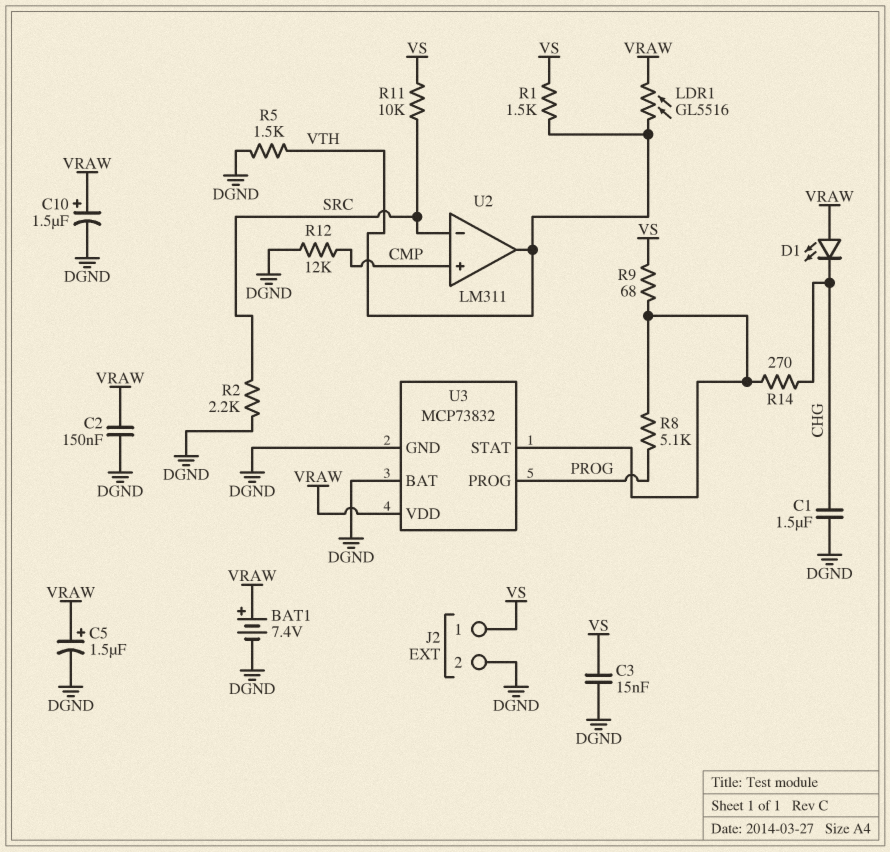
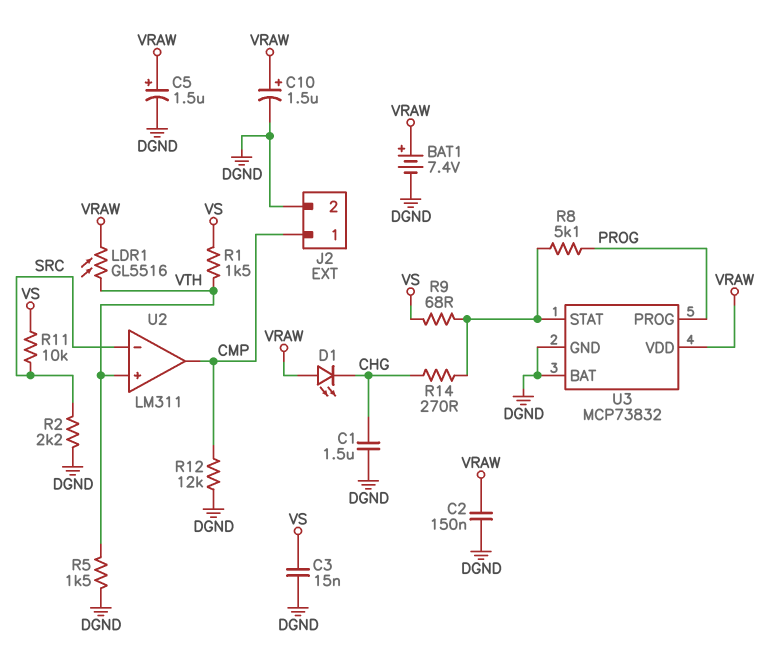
J2 pin 1: VS -> CMP
U2 pin in+: CMP -> VTH
U2 pin out: VTH -> CMP

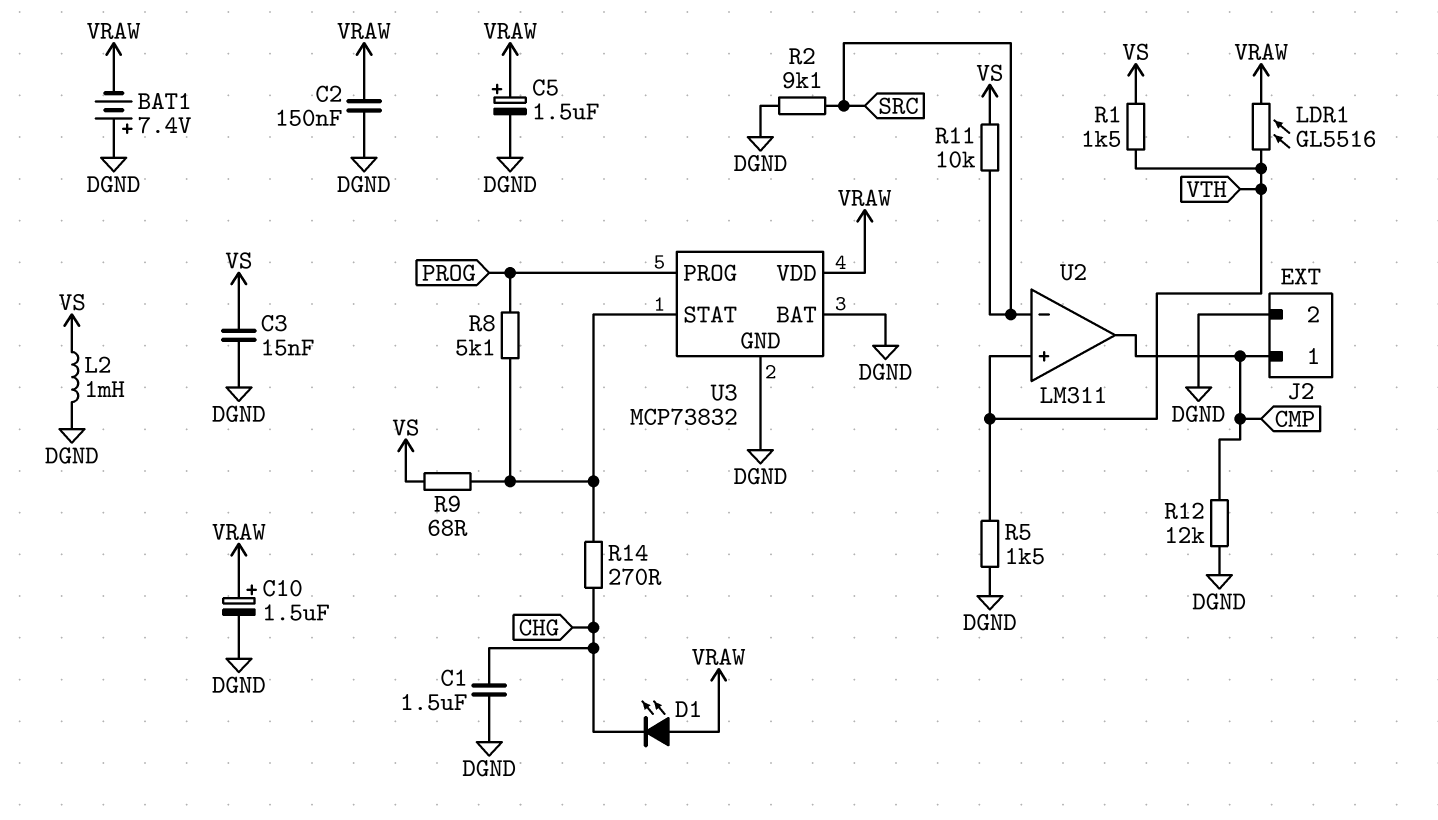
BAT1: 7.4V (plus VRAW, minus DGND) -> 7.4V (plus DGND, minus VRAW)
L2: none -> 1mH (DGND, VS)
R2: 2.2k (DGND, SRC) -> 9.1k (DGND, SRC)

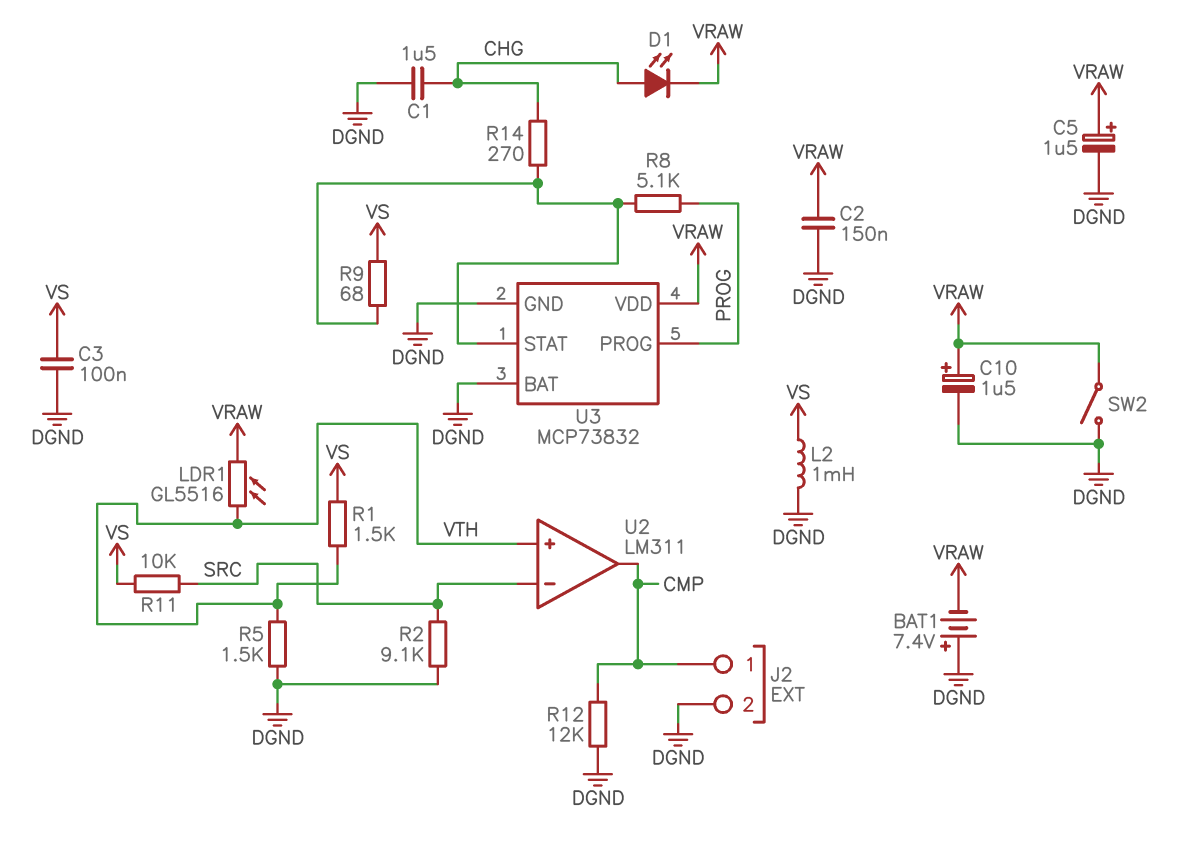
C3: 15nF (DGND, VS) -> 100nF (DGND, VS)
D1: LED (A VRAW, K CHG) -> LED (A CHG, K VRAW)
SW2: none -> switch (DGND, VRAW)

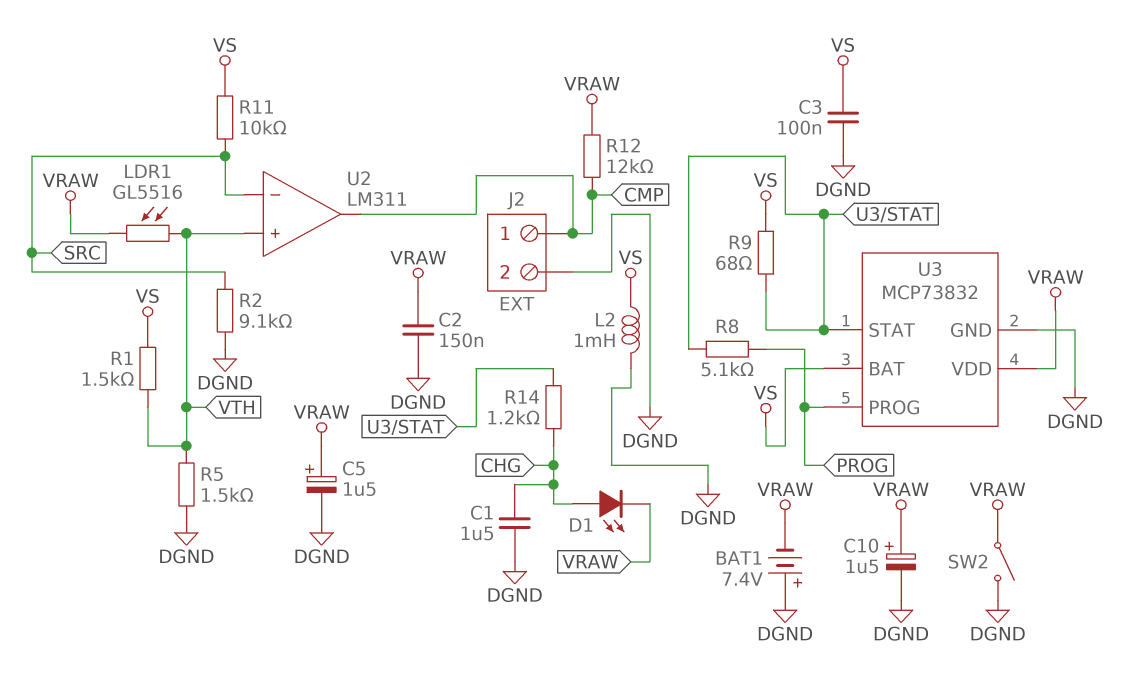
R12: 12k (CMP, DGND) -> 12k (CMP, VRAW)
R14: 270 (CHG, U3/STAT) -> 1.2k (CHG, U3/STAT)
U3 pin BAT: DGND -> VS

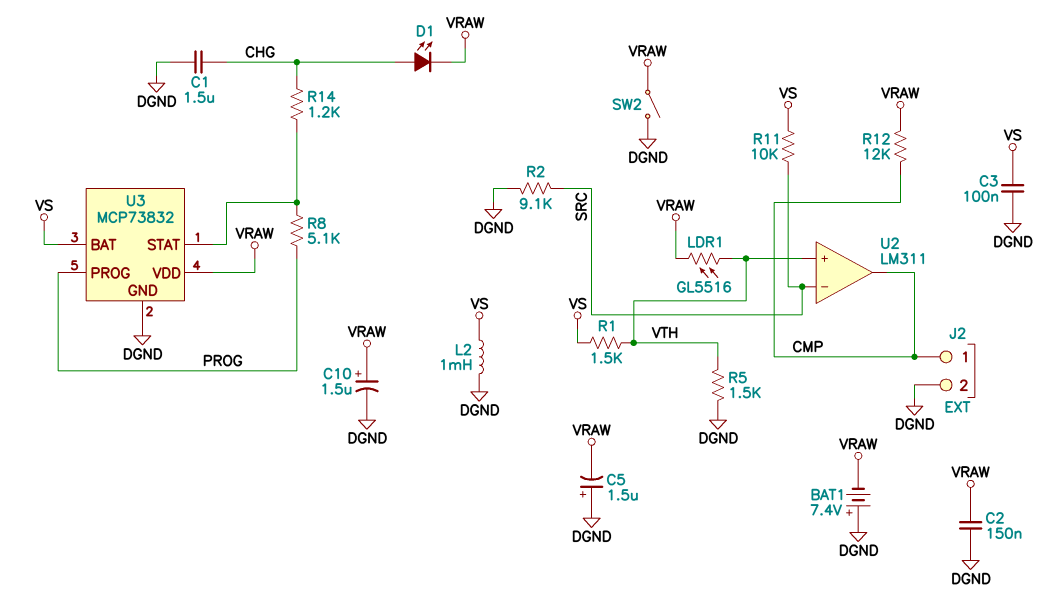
C5: 1.5uF (plus VRAW, minus DGND) -> 1.5uF (plus DGND, minus VRAW)
R9: 68 (U3/STAT, VS) -> none

